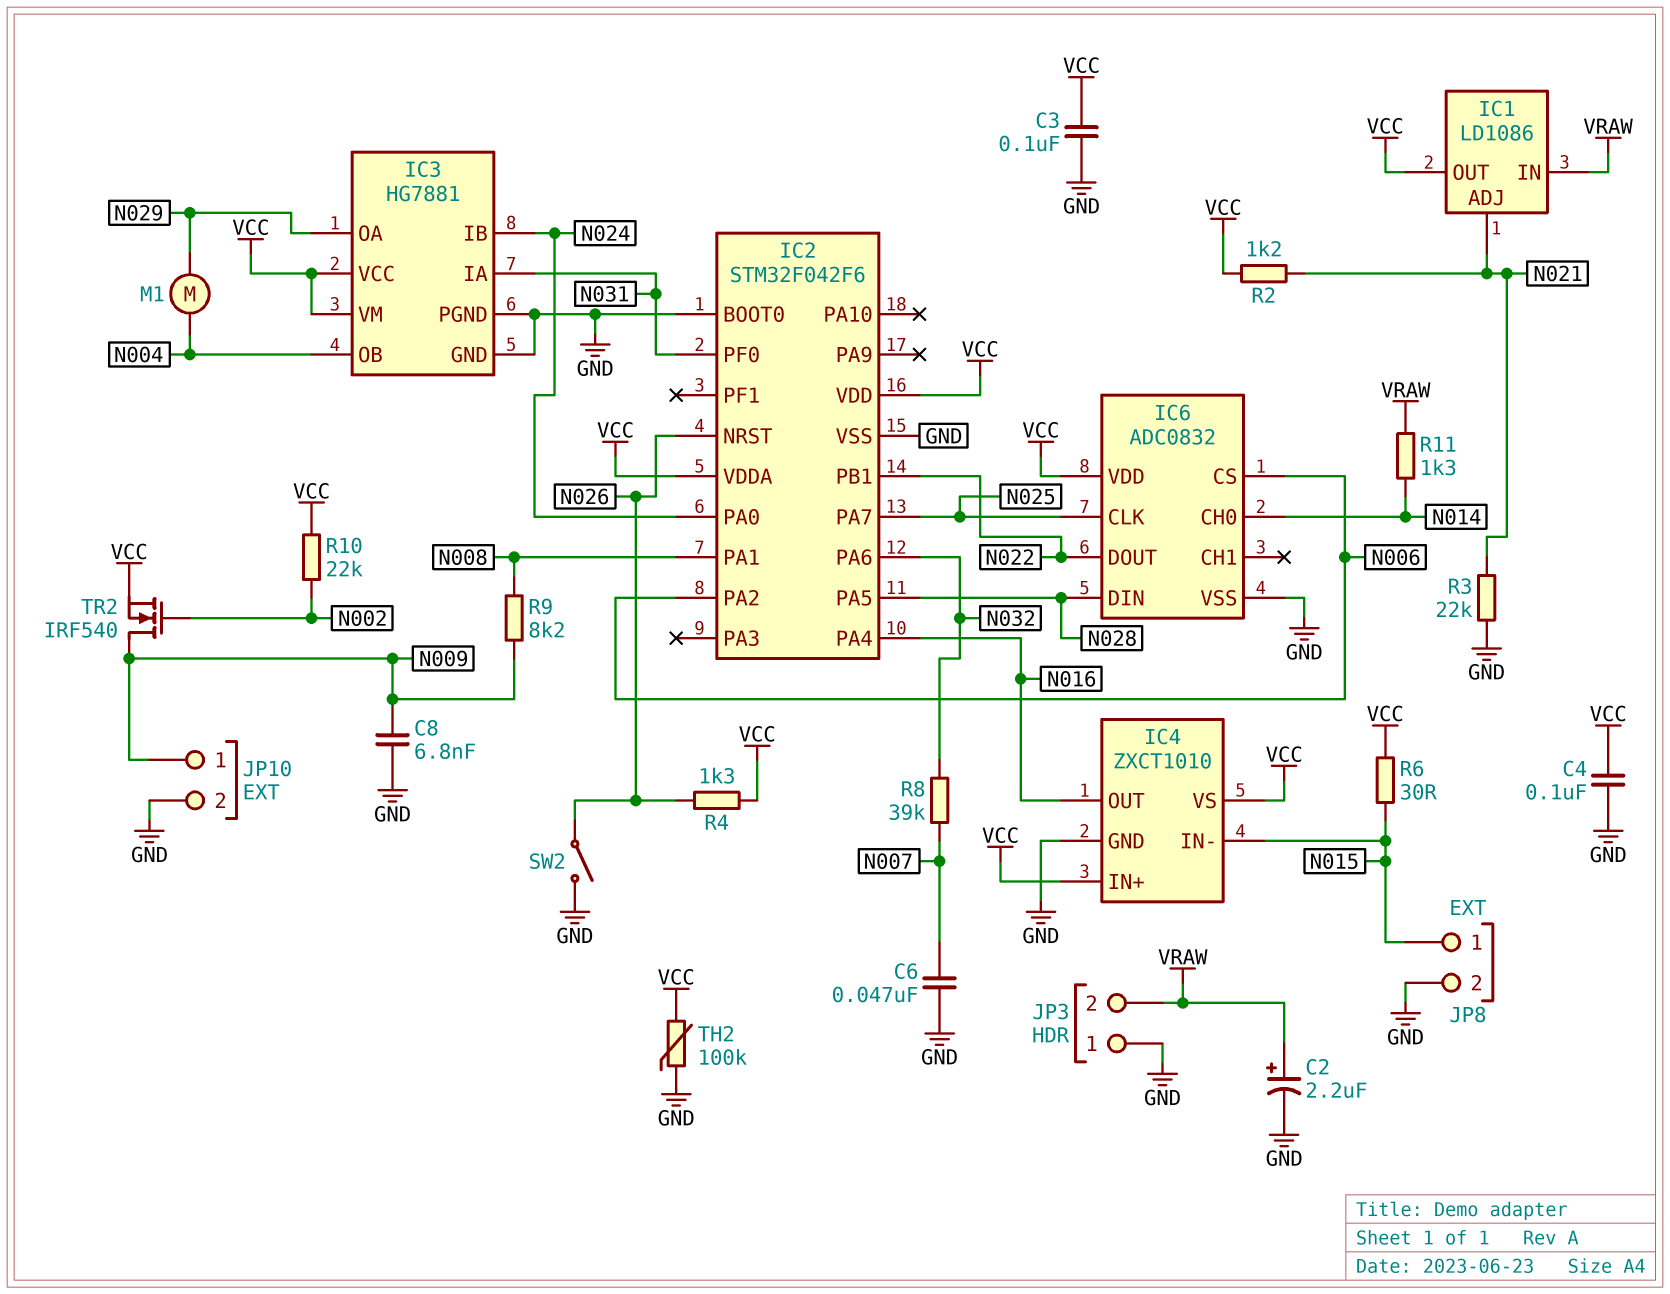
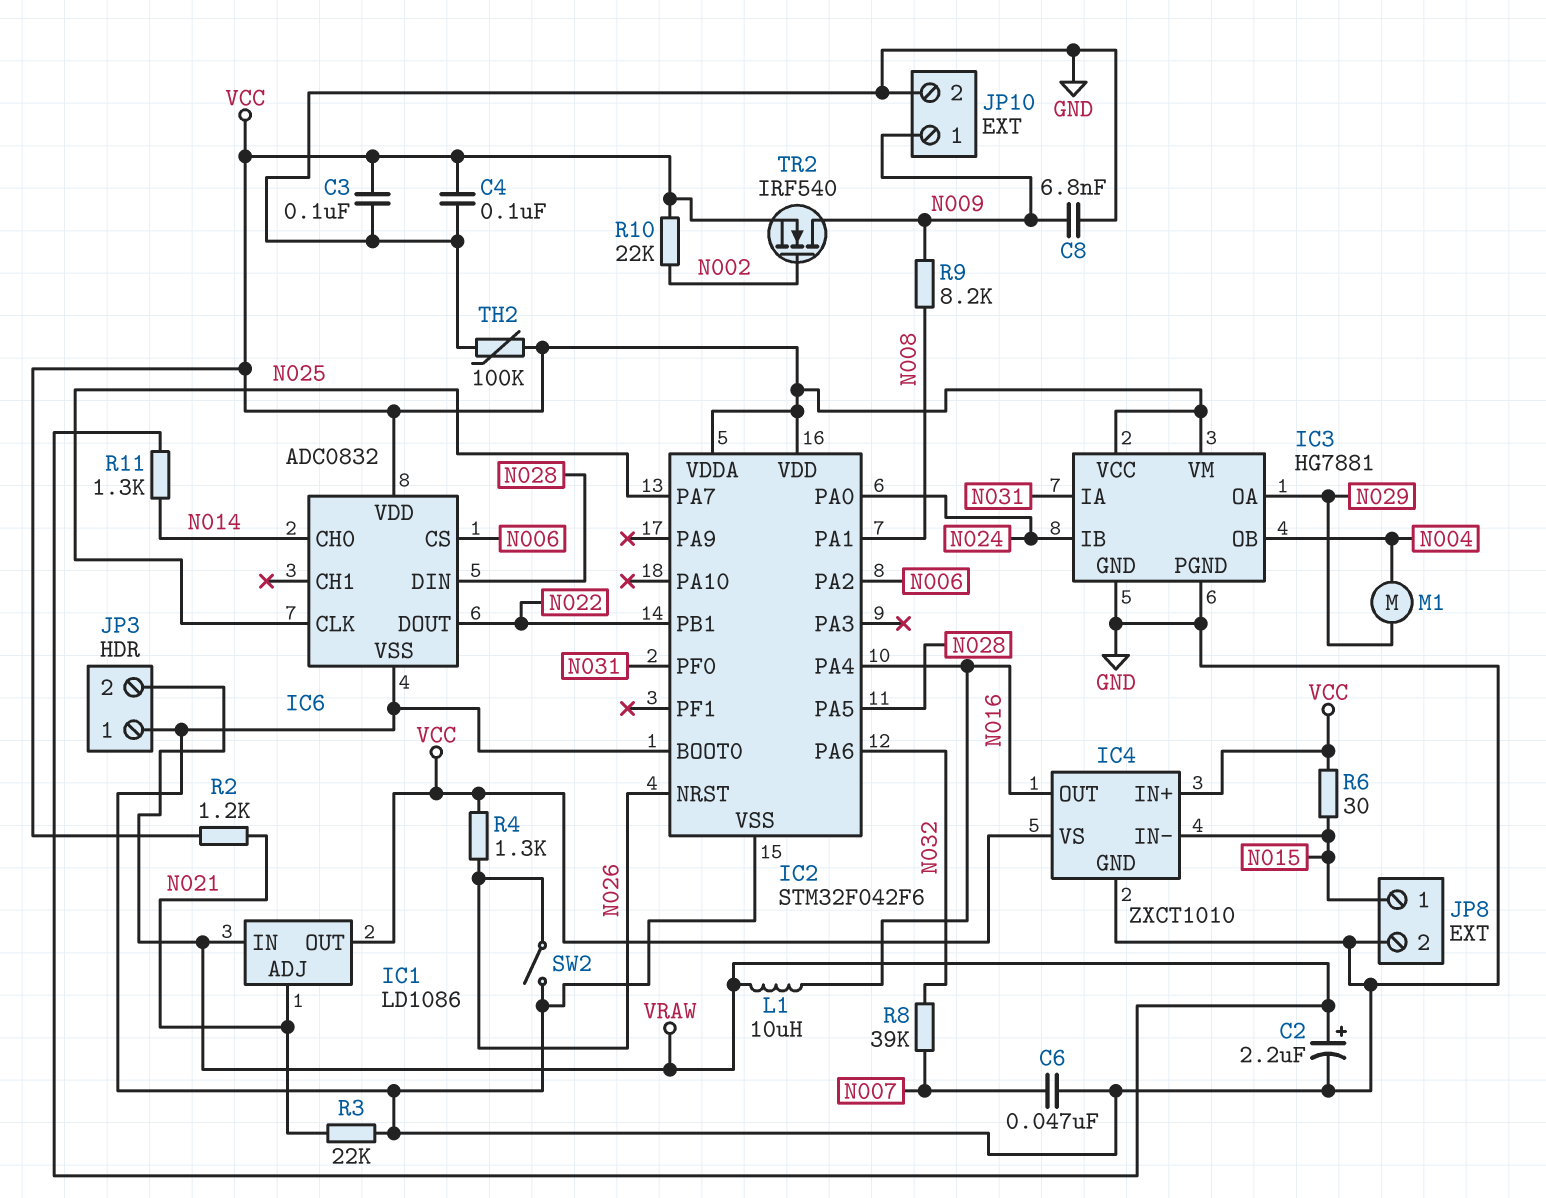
L1: none -> 10uH (N016, VRAW)

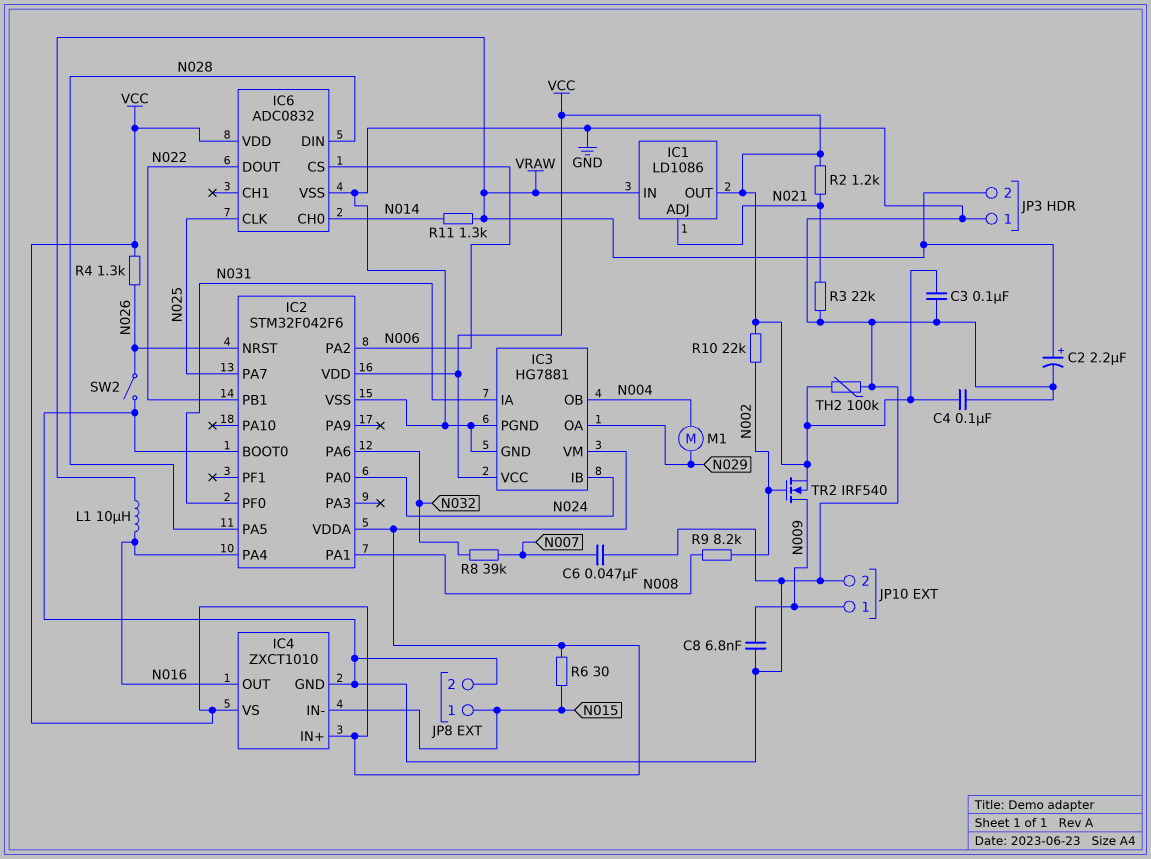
R9: 8.2k (N008, N009) -> 8.2k (N002, N008)

